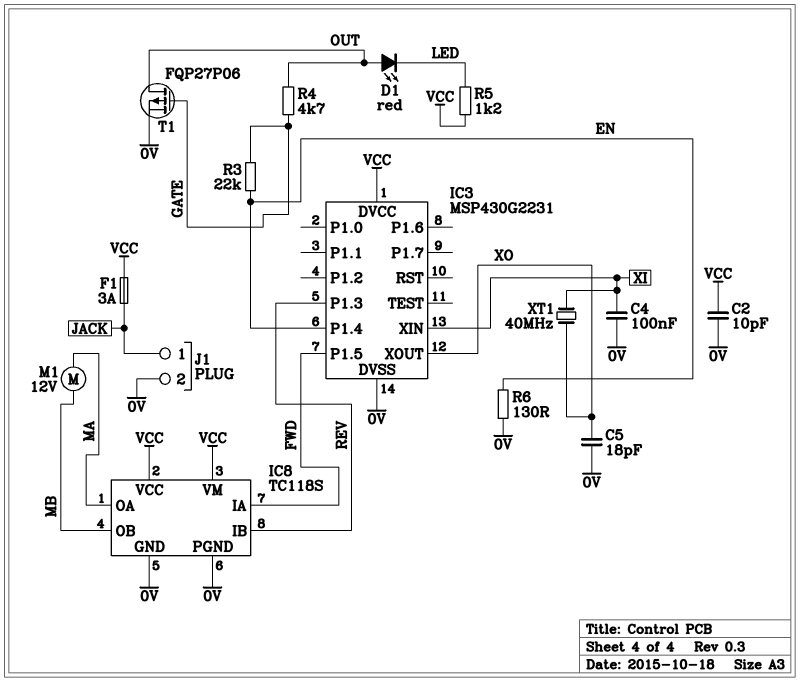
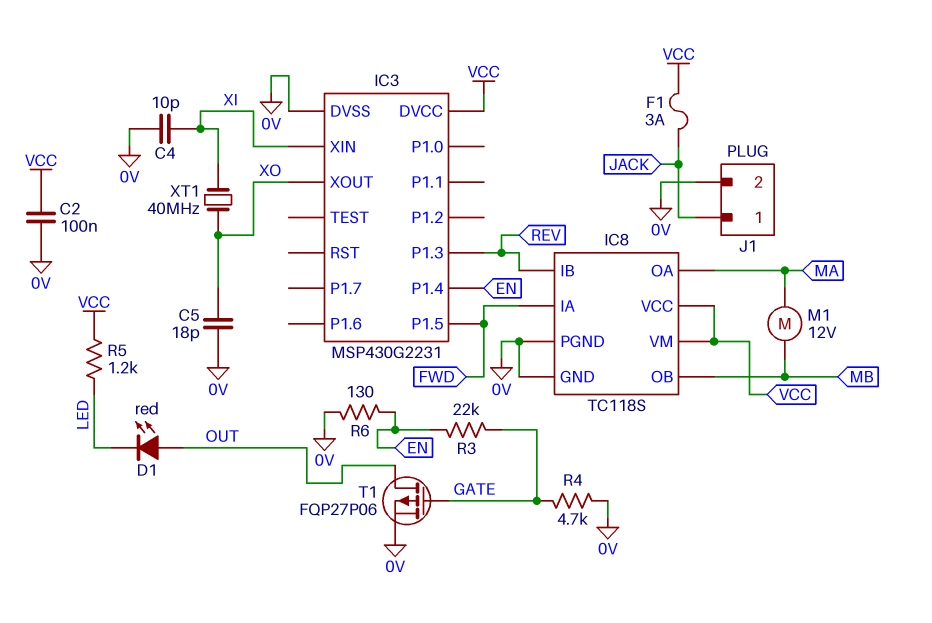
C2: 10pF (0V, VCC) -> 100nF (0V, VCC)
C4: 100nF (0V, XI) -> 10pF (0V, XI)
R4: 4.7k (GATE, OUT) -> 4.7k (0V, GATE)

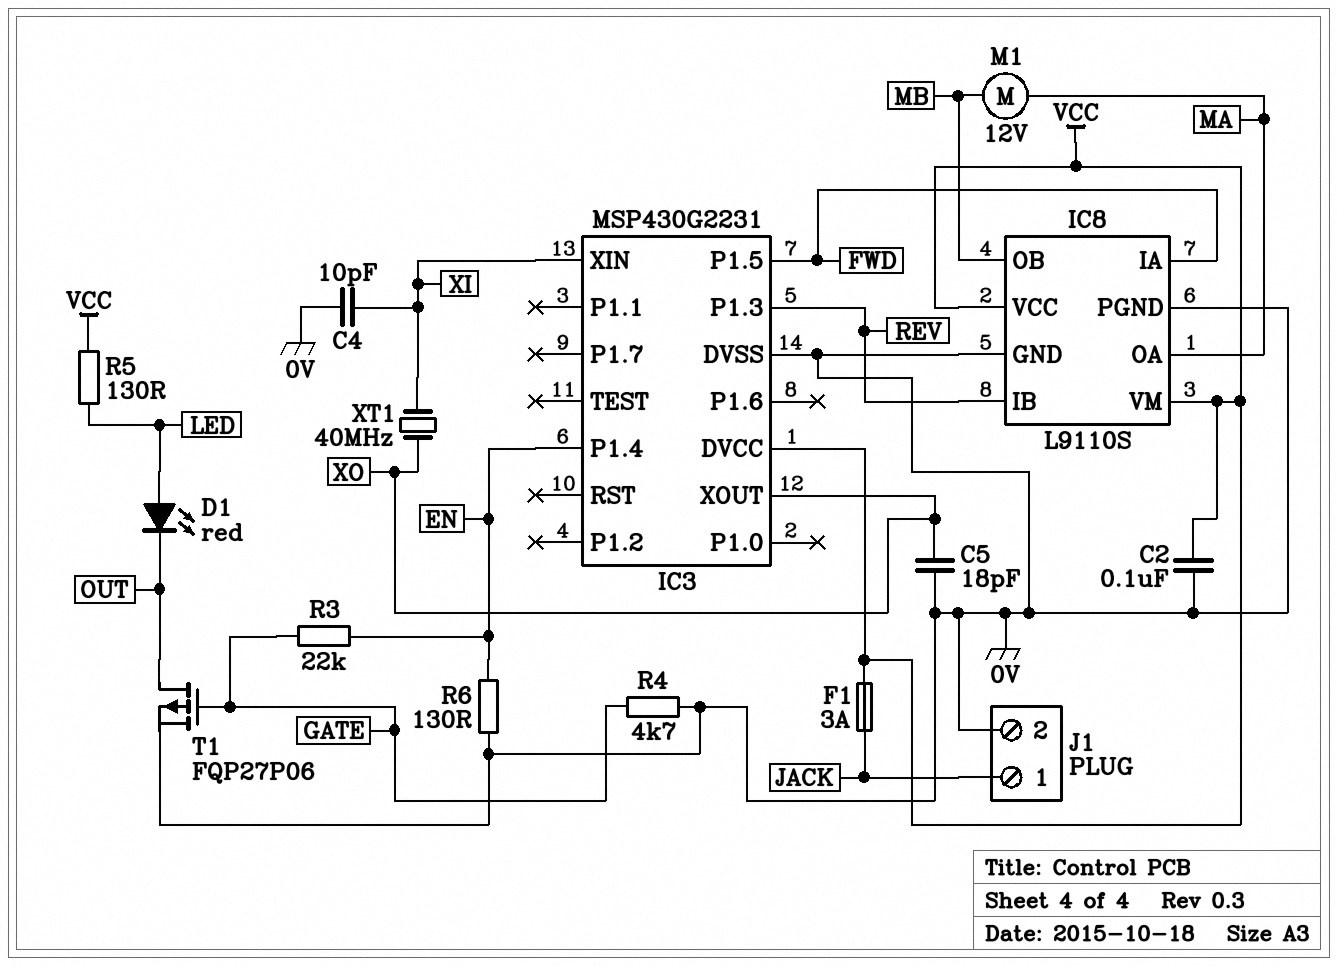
D1: LED red (A OUT, K LED) -> LED red (A LED, K OUT)
IC8: TC118S -> L9110S
R5: 1.2k (LED, VCC) -> 130 (LED, VCC)

